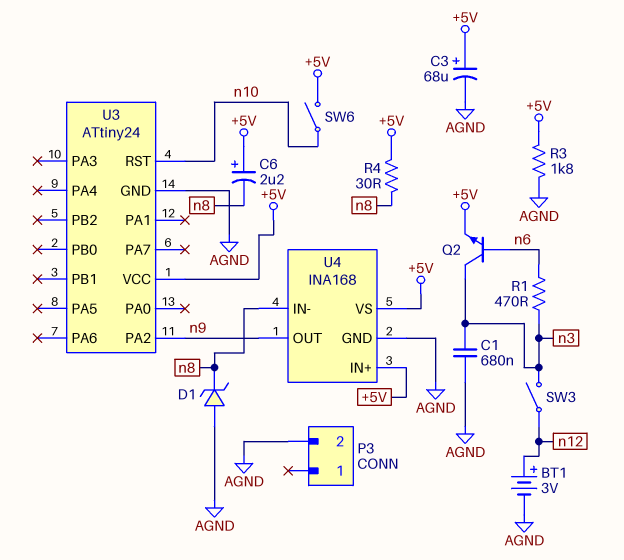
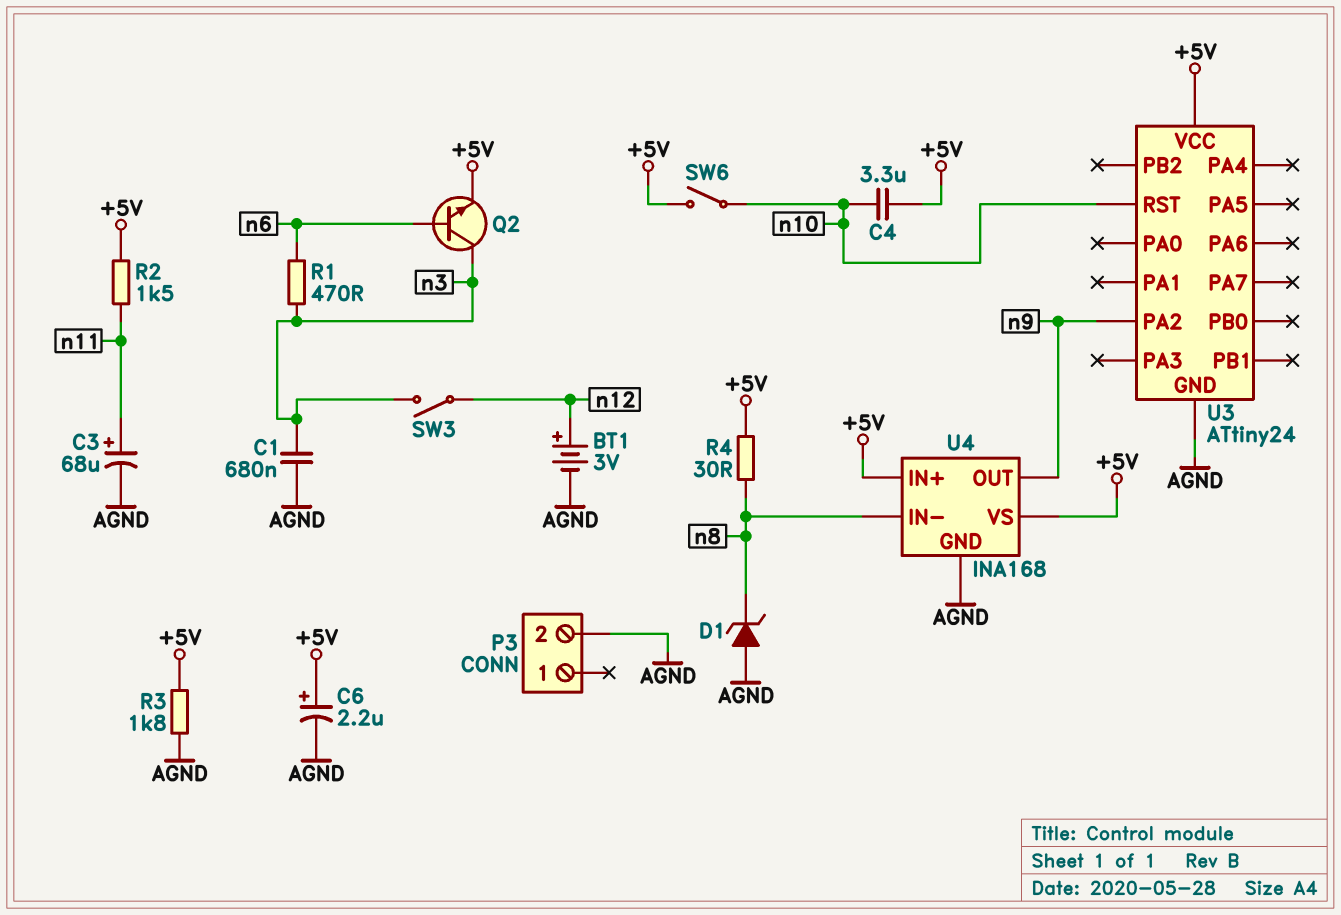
C3: 68uF (plus +5V, minus AGND) -> 68uF (plus n11, minus AGND)
C4: none -> 3.3uF (+5V, n10)
C6: 2.2uF (plus +5V, minus n8) -> 2.2uF (plus +5V, minus AGND)
R2: none -> 1.5k (+5V, n11)

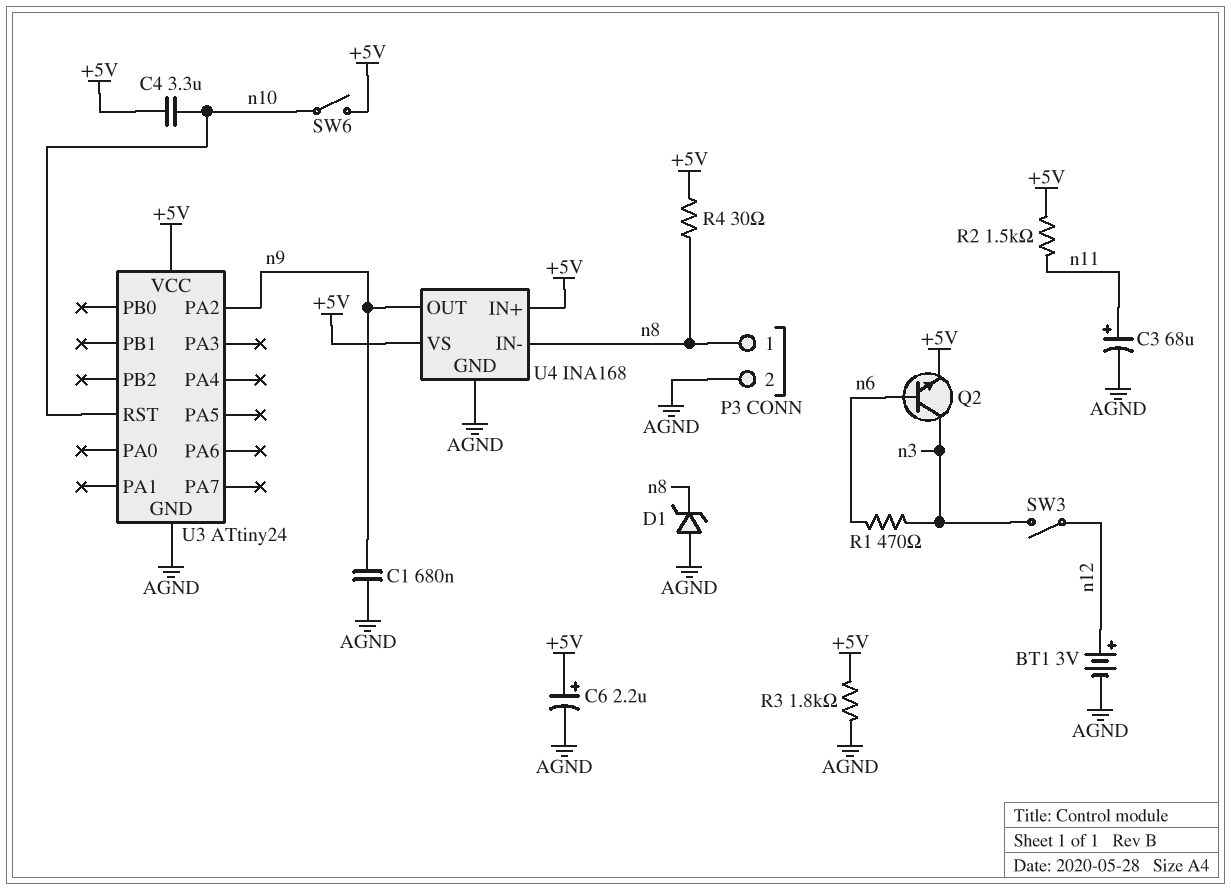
C1: 680nF (AGND, n3) -> 680nF (AGND, n9)
P3 pin 1: none -> n8

